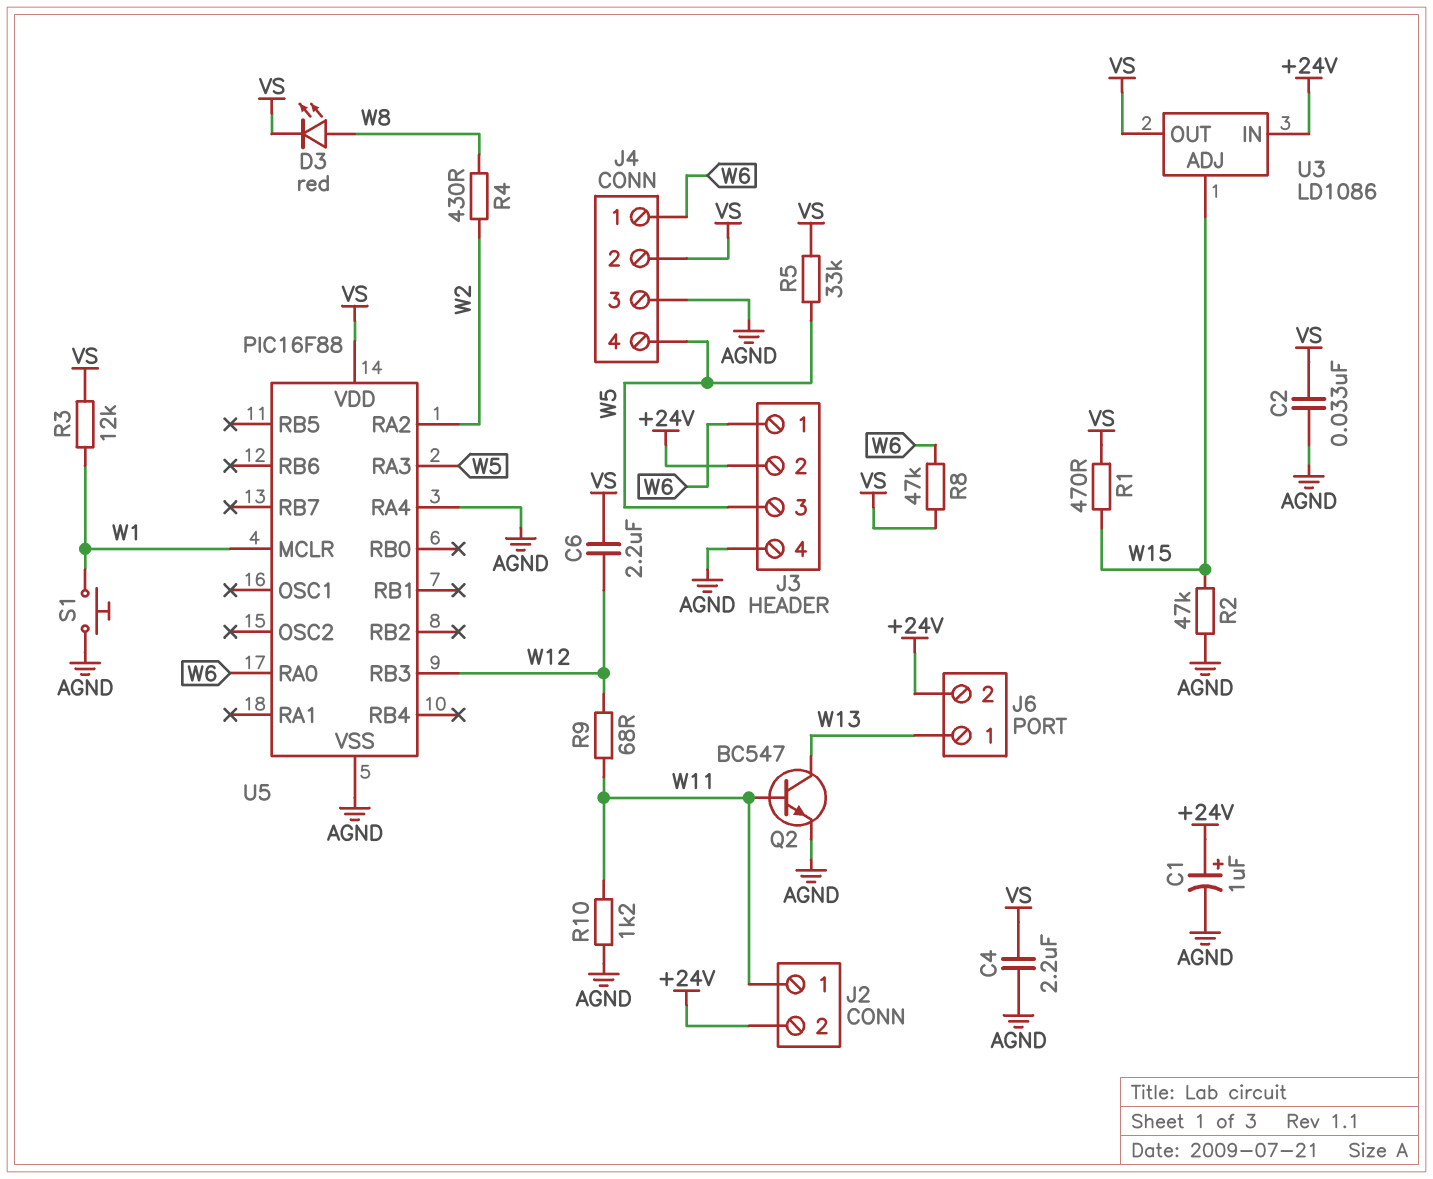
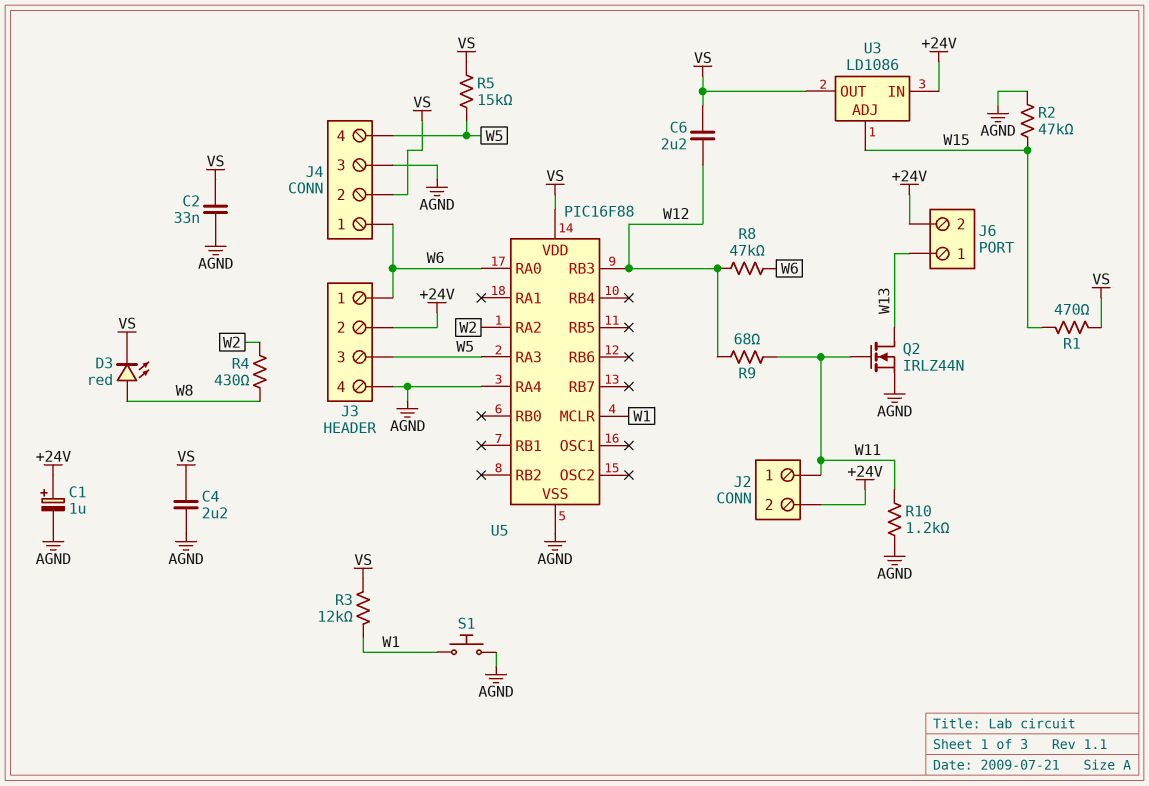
Q2: NPN BC547 (B W11, C W13, E AGND) -> NMOS IRLZ44N (G W11, D W13, S AGND)
R5: 33k (VS, W5) -> 15k (VS, W5)
R8: 47k (VS, W6) -> 47k (W6, W12)

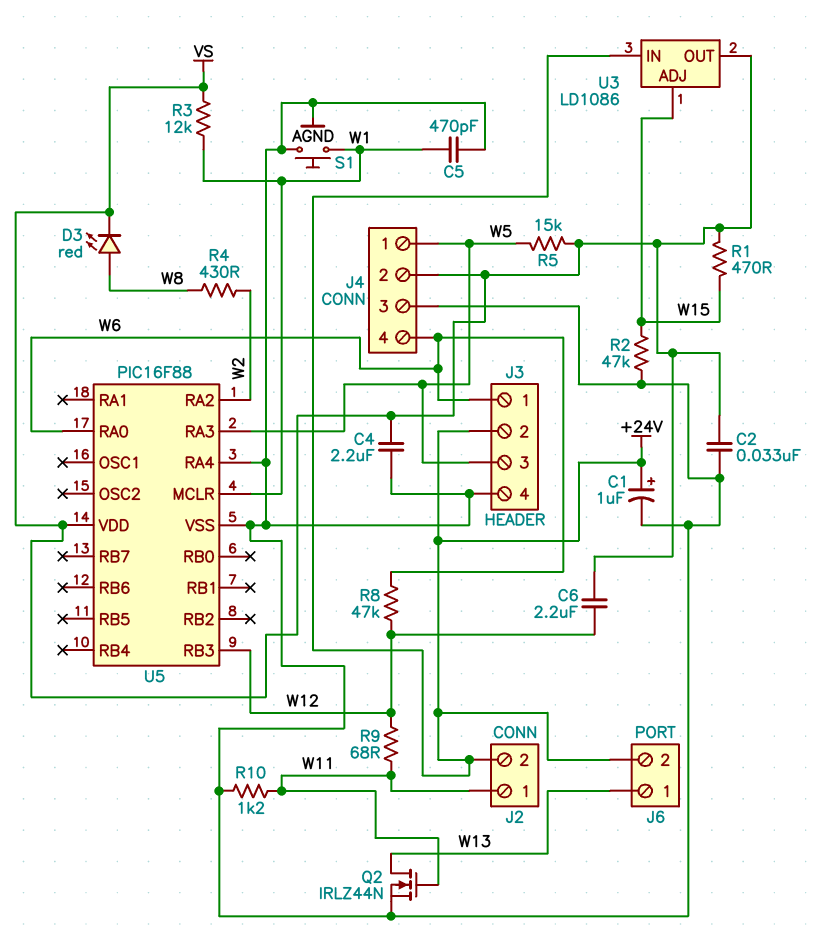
C5: none -> 470pF (AGND, W1)
J4 pin 1: W6 -> W5
J4 pin 4: W5 -> W6

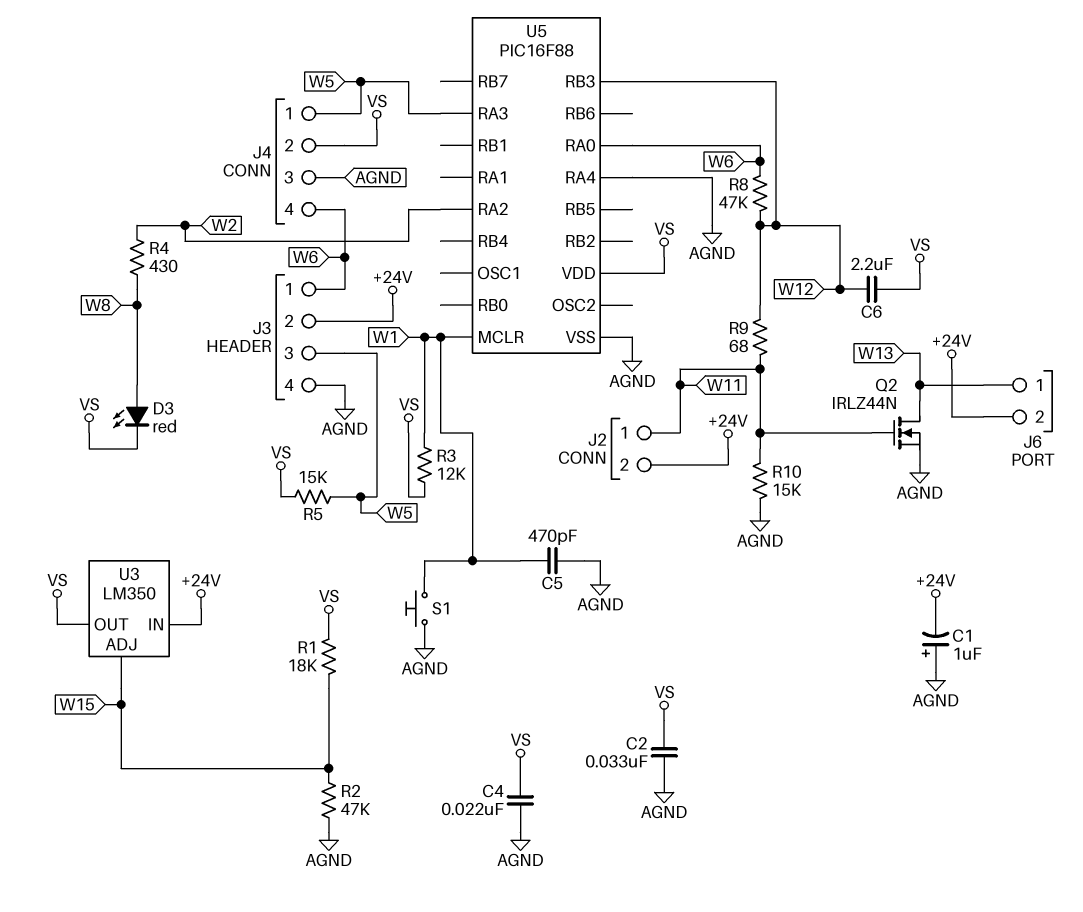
C1: 1uF (plus +24V, minus AGND) -> 1uF (plus AGND, minus +24V)
C4: 2.2uF (AGND, VS) -> 22nF (AGND, VS)
R1: 470 (VS, W15) -> 18k (VS, W15)
R10: 1.2k (AGND, W11) -> 15k (AGND, W11)
U3: LD1086 -> LM350

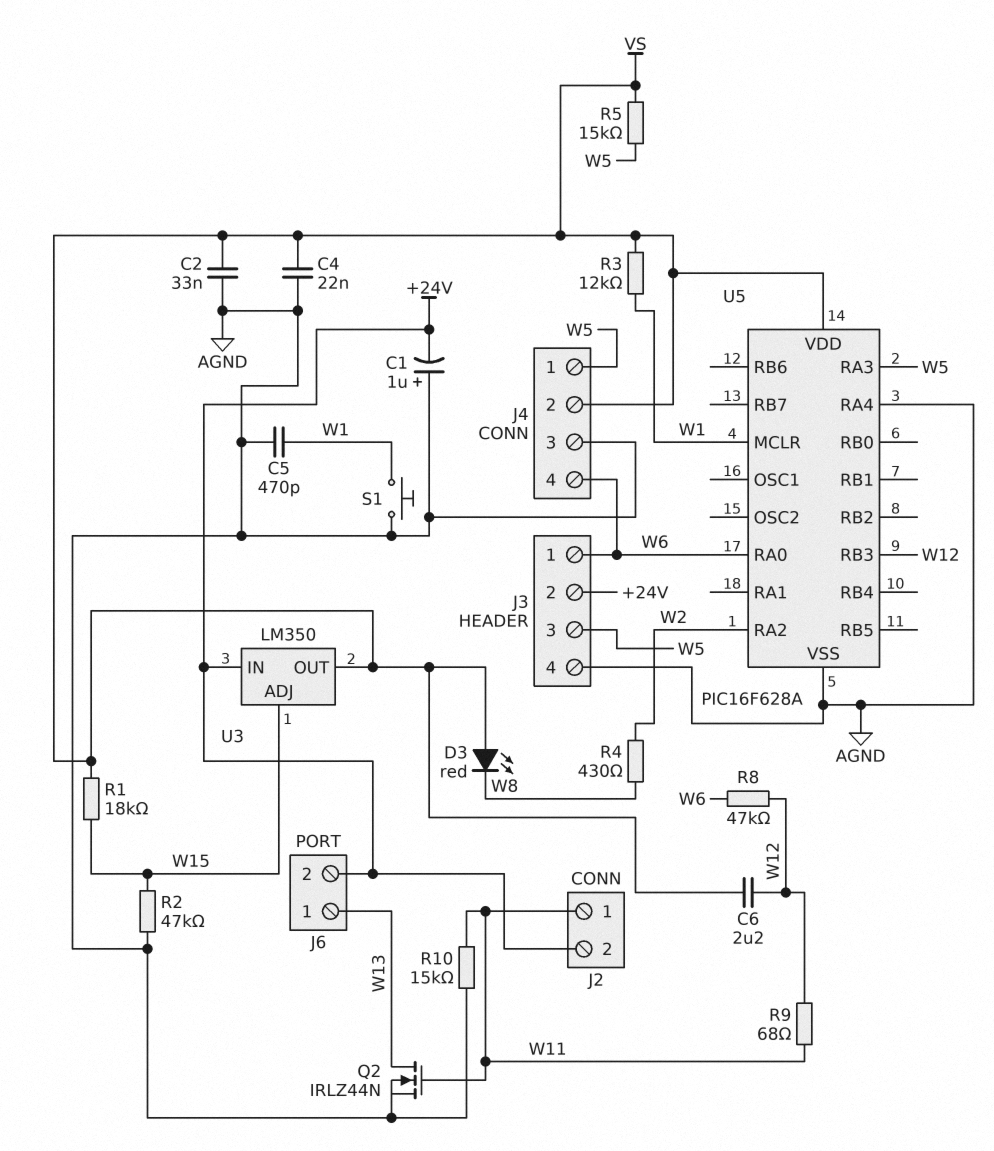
D3: LED red (A W8, K VS) -> LED red (A VS, K W8)
U5: PIC16F88 -> PIC16F628A

